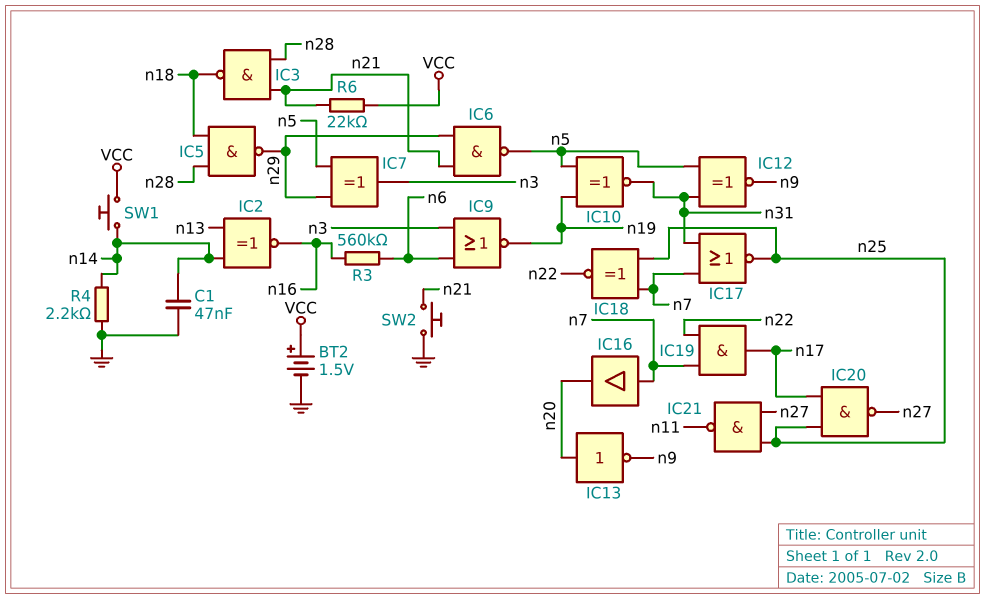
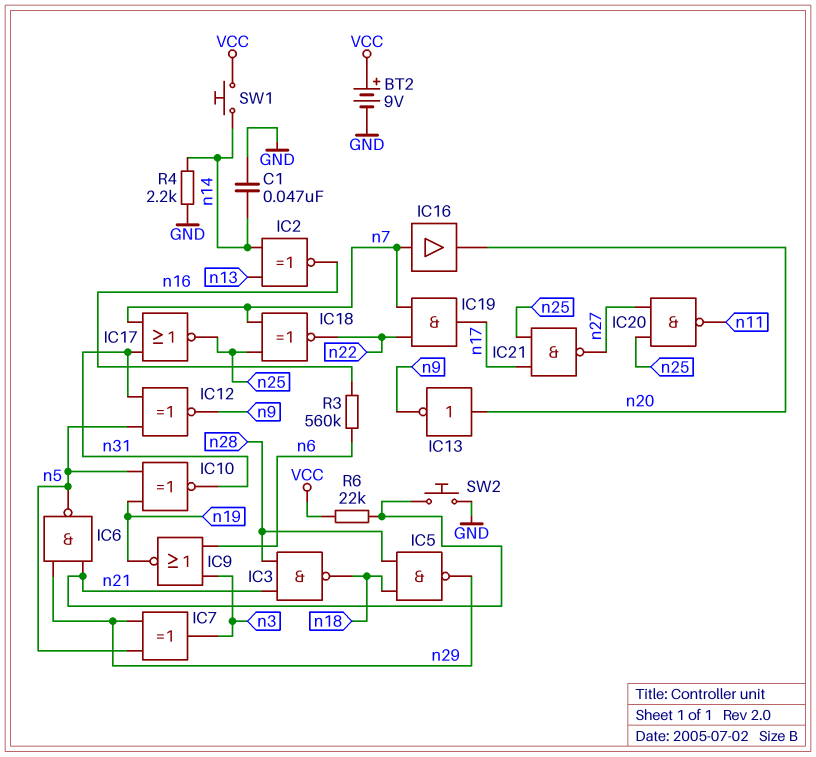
BT2: 1.5V (plus VCC, minus GND) -> 9V (plus VCC, minus GND)
IC20: NAND (in n17, in n25, out n27) -> NAND (in n25, in n27, out n11)
IC21: NAND (in n25, in n27, out n11) -> NAND (in n17, in n25, out n27)

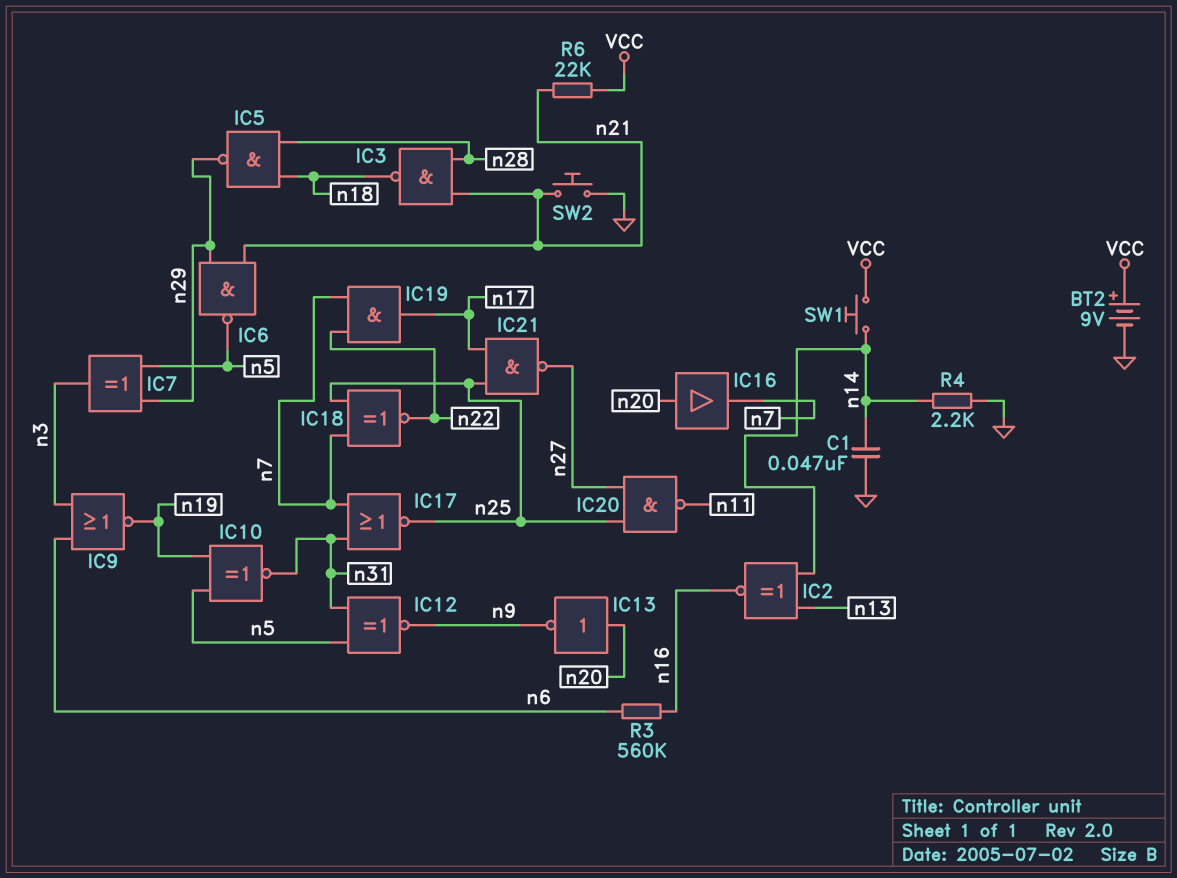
IC16: buffer (in n7, out n20) -> buffer (in n20, out n7)

